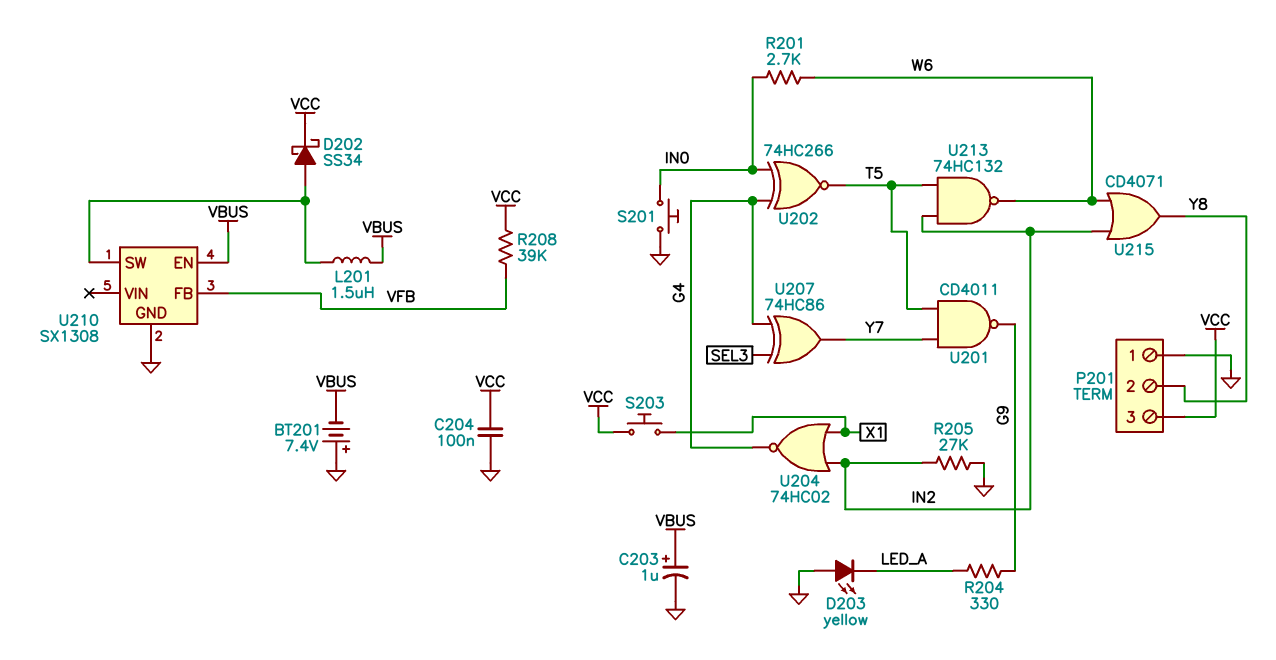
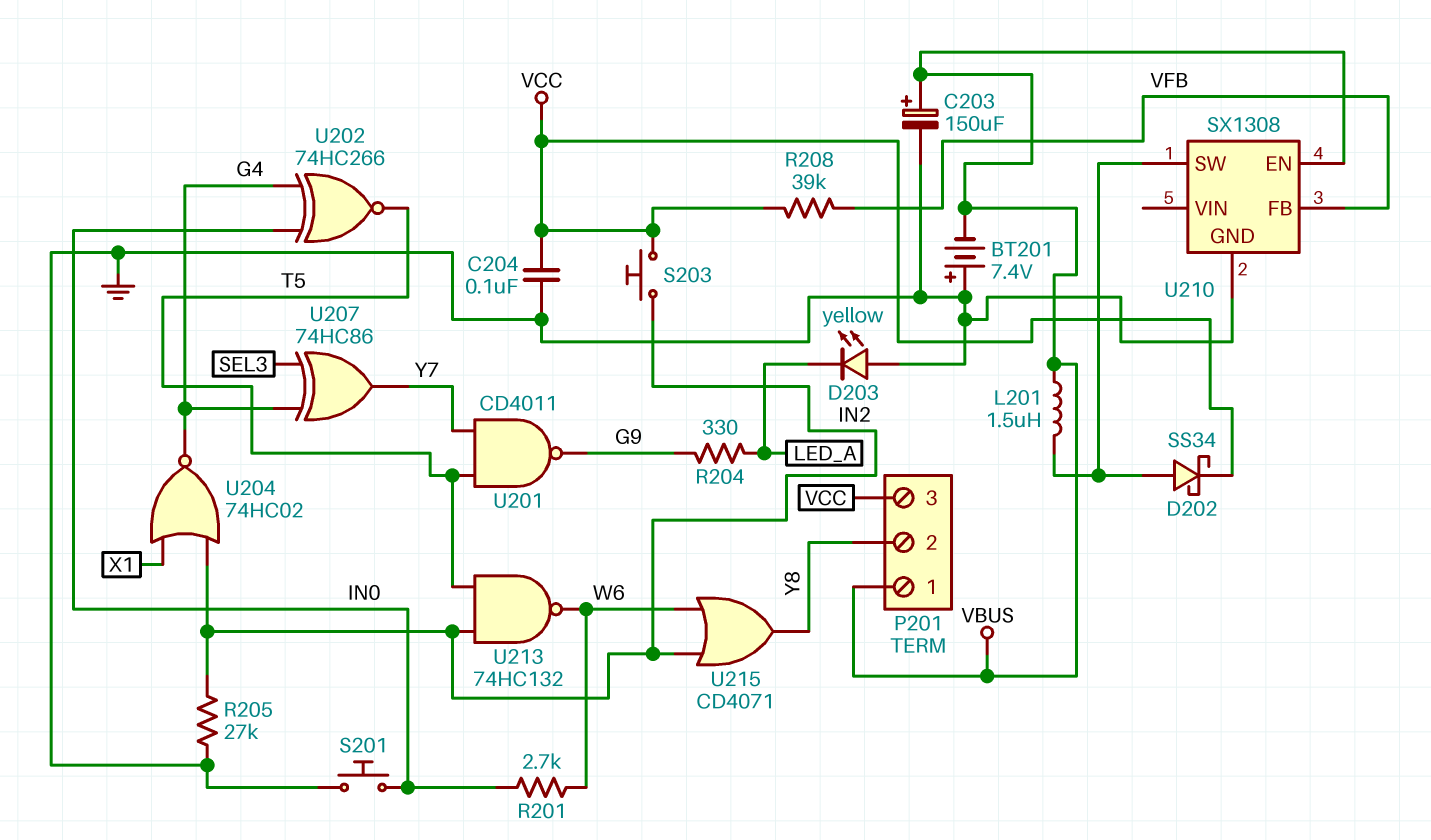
C203: 1uF (plus VBUS, minus GND) -> 150uF (plus VBUS, minus GND)
P201 pin 1: GND -> VBUS
S203: button (VCC, X1) -> button (IN2, VCC)

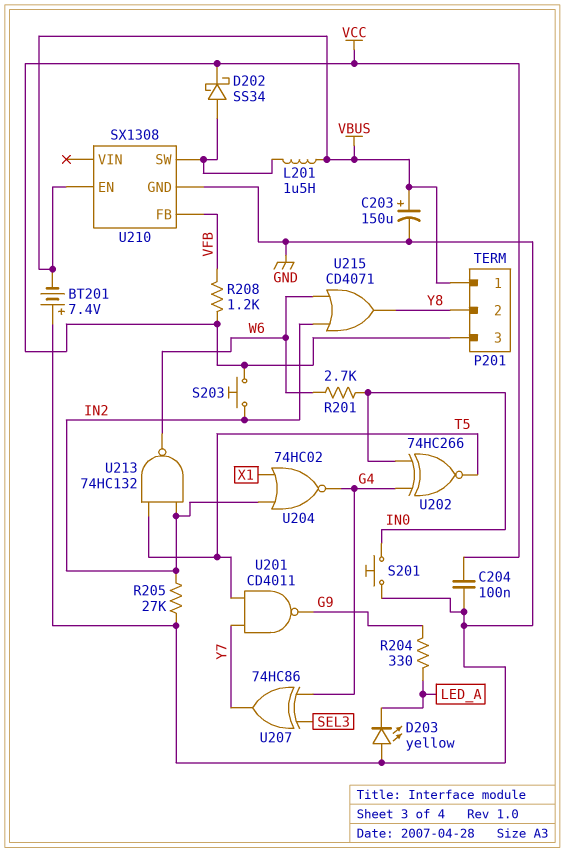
R208: 39k (VCC, VFB) -> 1.2k (VCC, VFB)

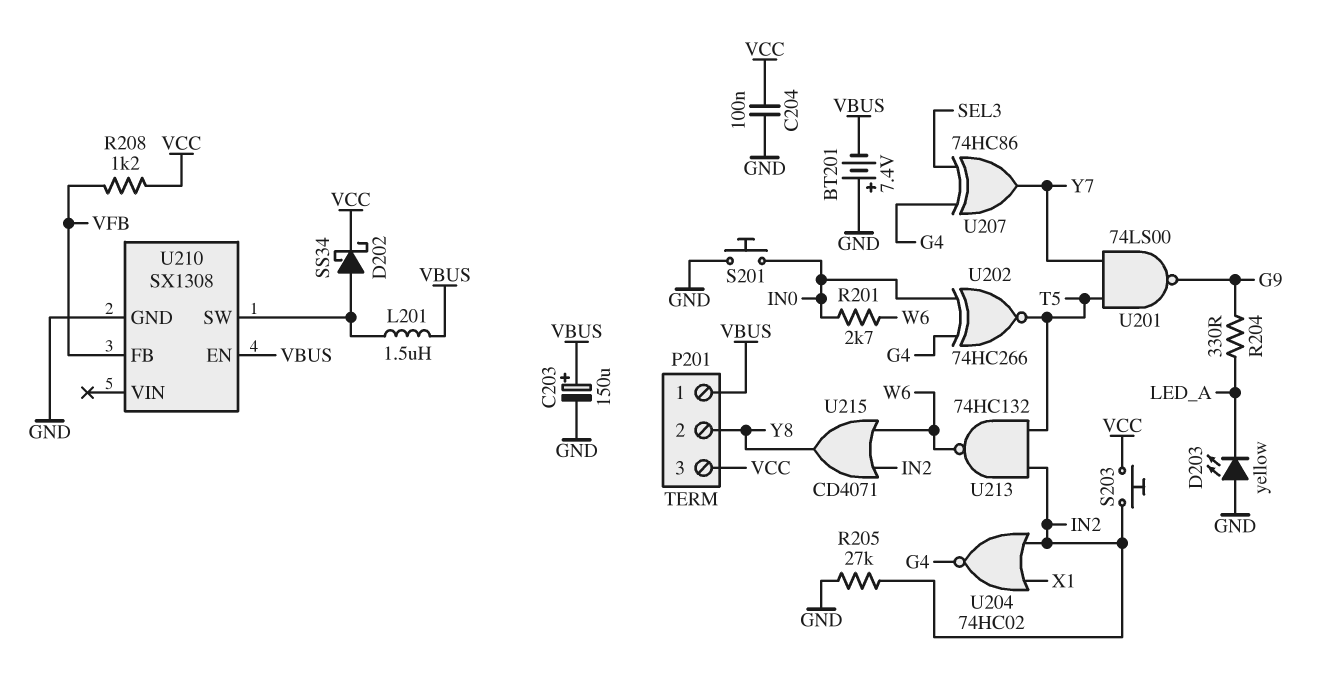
U201: NAND CD4011 (in T5, in Y7, out G9) -> NAND 74LS00 (in T5, in Y7, out G9)

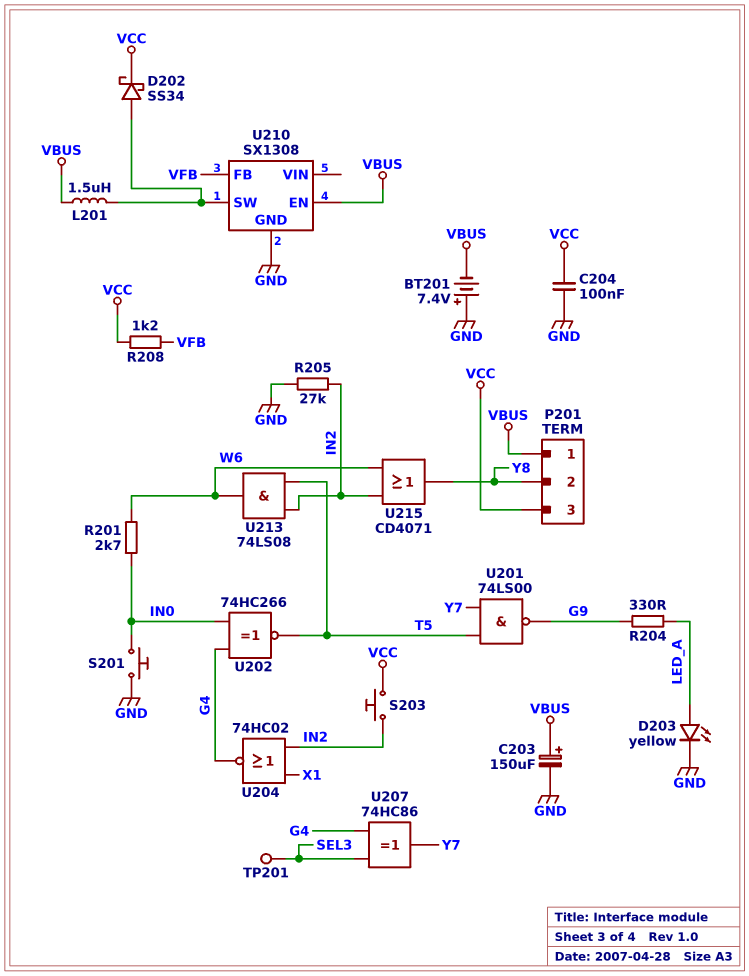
D203: LED yellow (A GND, K LED_A) -> LED yellow (A LED_A, K GND)
TP201: none -> test point (SEL3)
U213: NAND 74HC132 (in IN2, in T5, out W6) -> AND 74LS08 (in IN2, in T5, out W6)

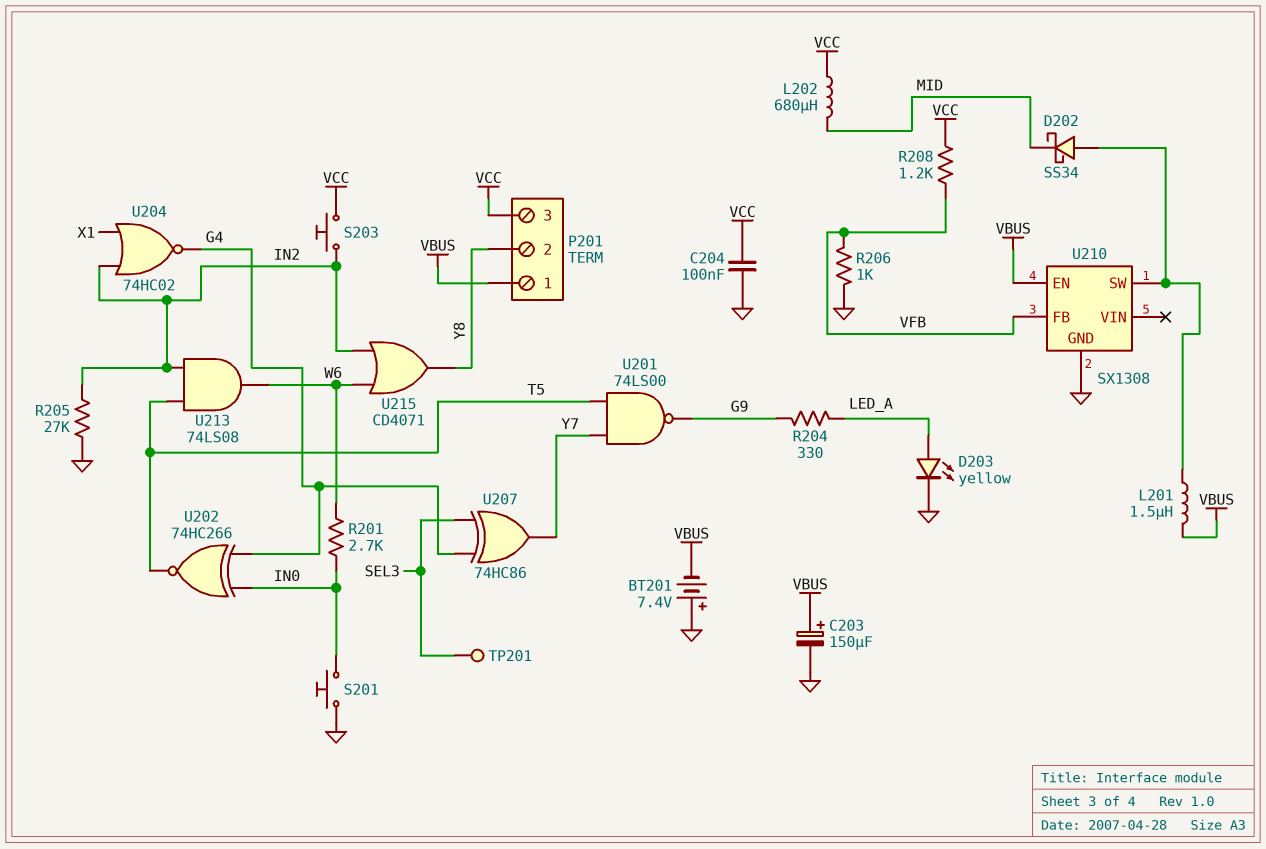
D202: schottky SS34 (A U210/SW, K VCC) -> schottky SS34 (A U210/SW, K MID)
L202: none -> 680uH (MID, VCC)
R206: none -> 1k (GND, VFB)

